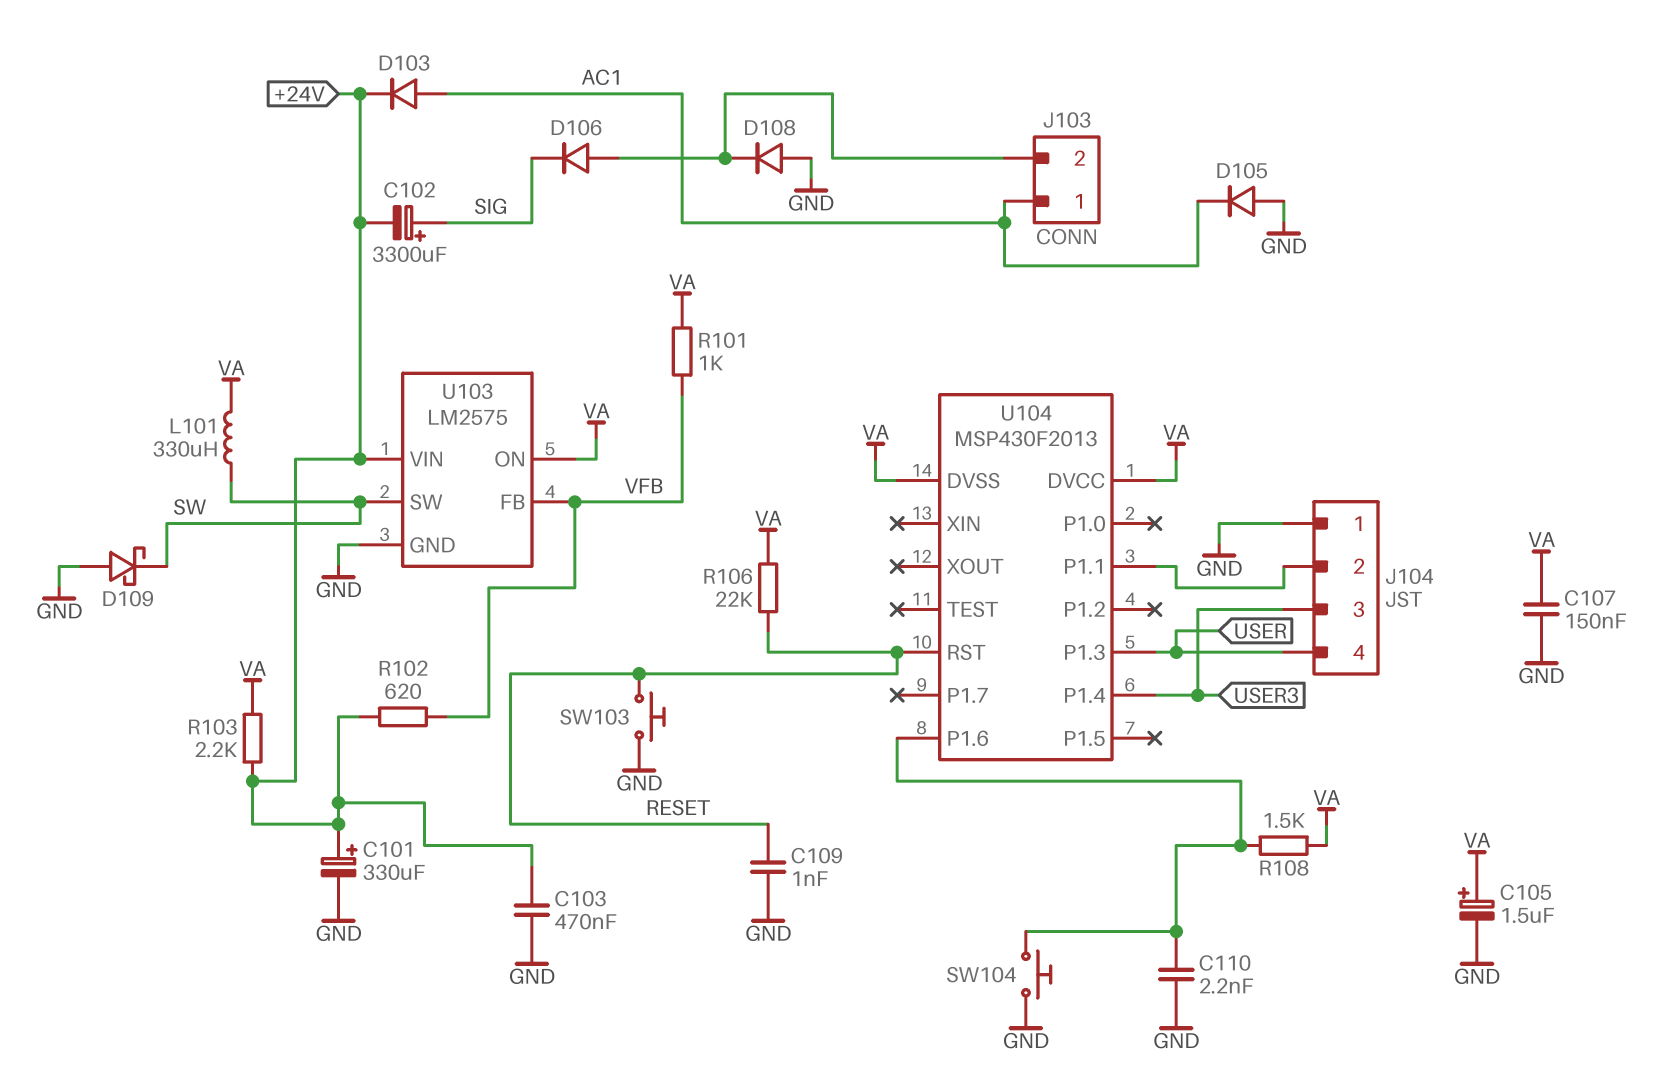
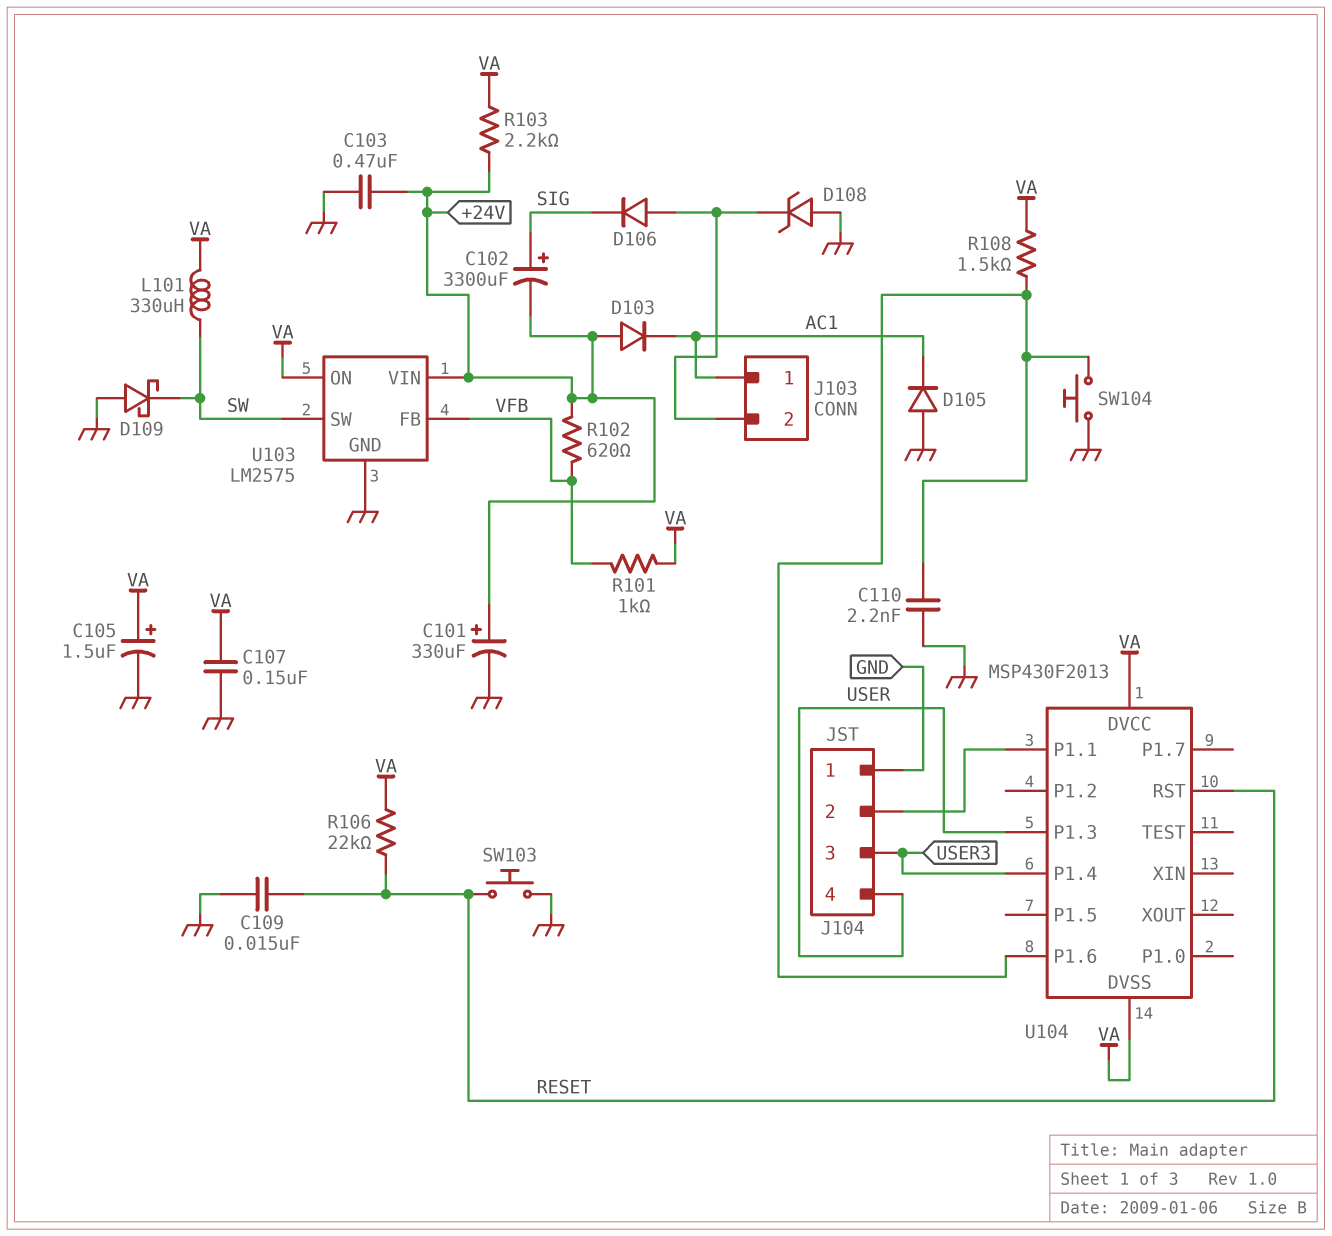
C109: 1nF (GND, RESET) -> 15nF (GND, RESET)
D103: diode (A AC1, K +24V) -> diode (A +24V, K AC1)
D108: diode (A GND, K J103/2) -> zener (A GND, K J103/2)

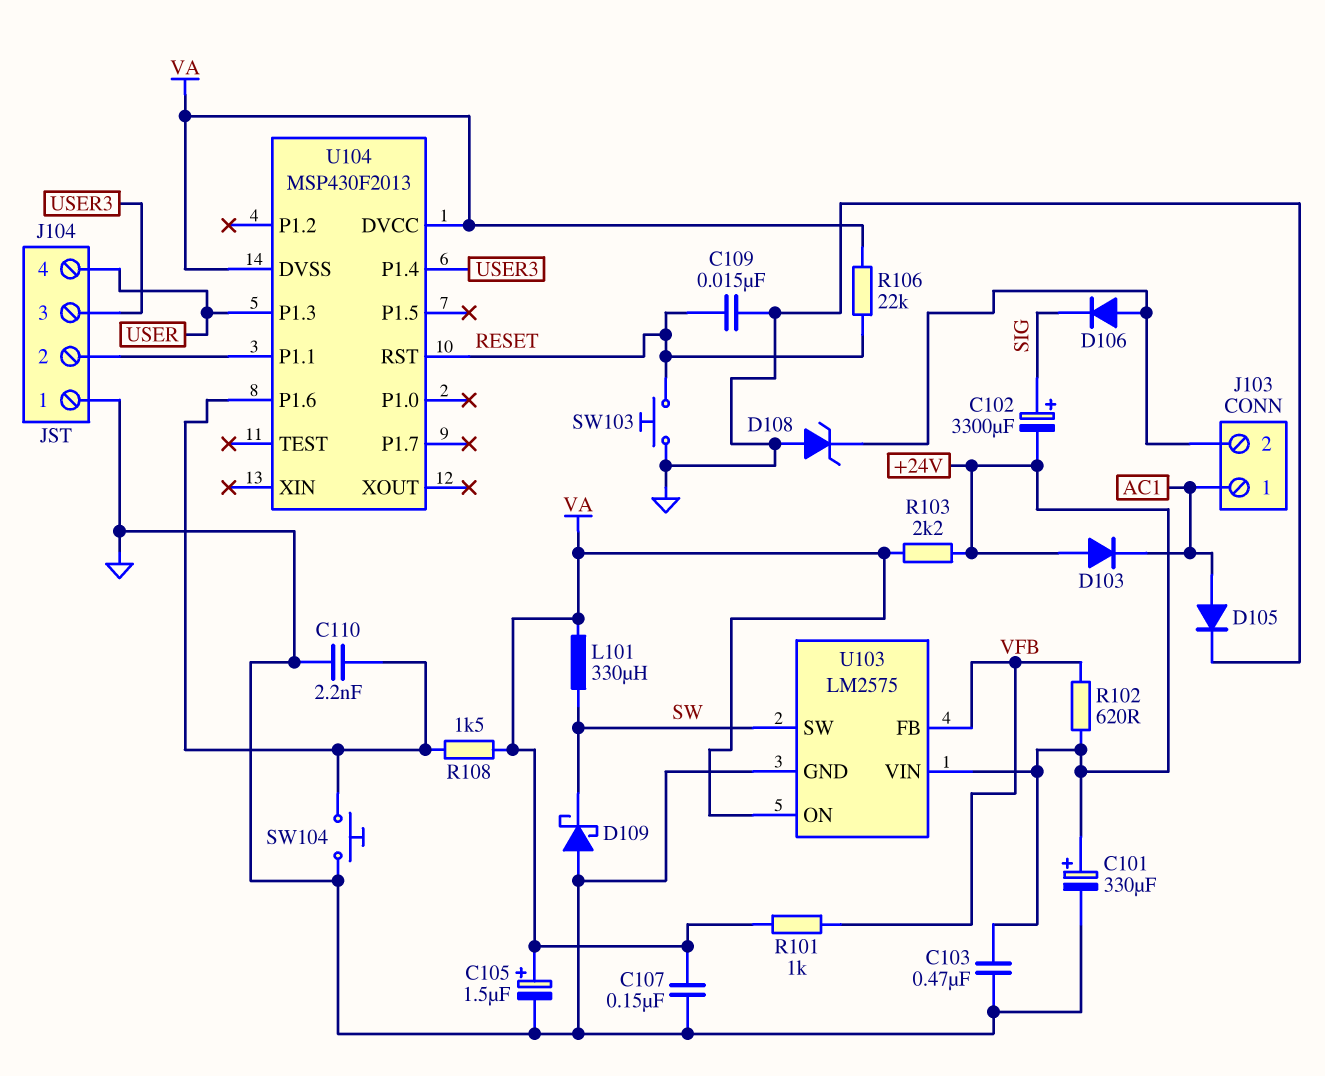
D105: diode (A GND, K AC1) -> diode (A AC1, K GND)

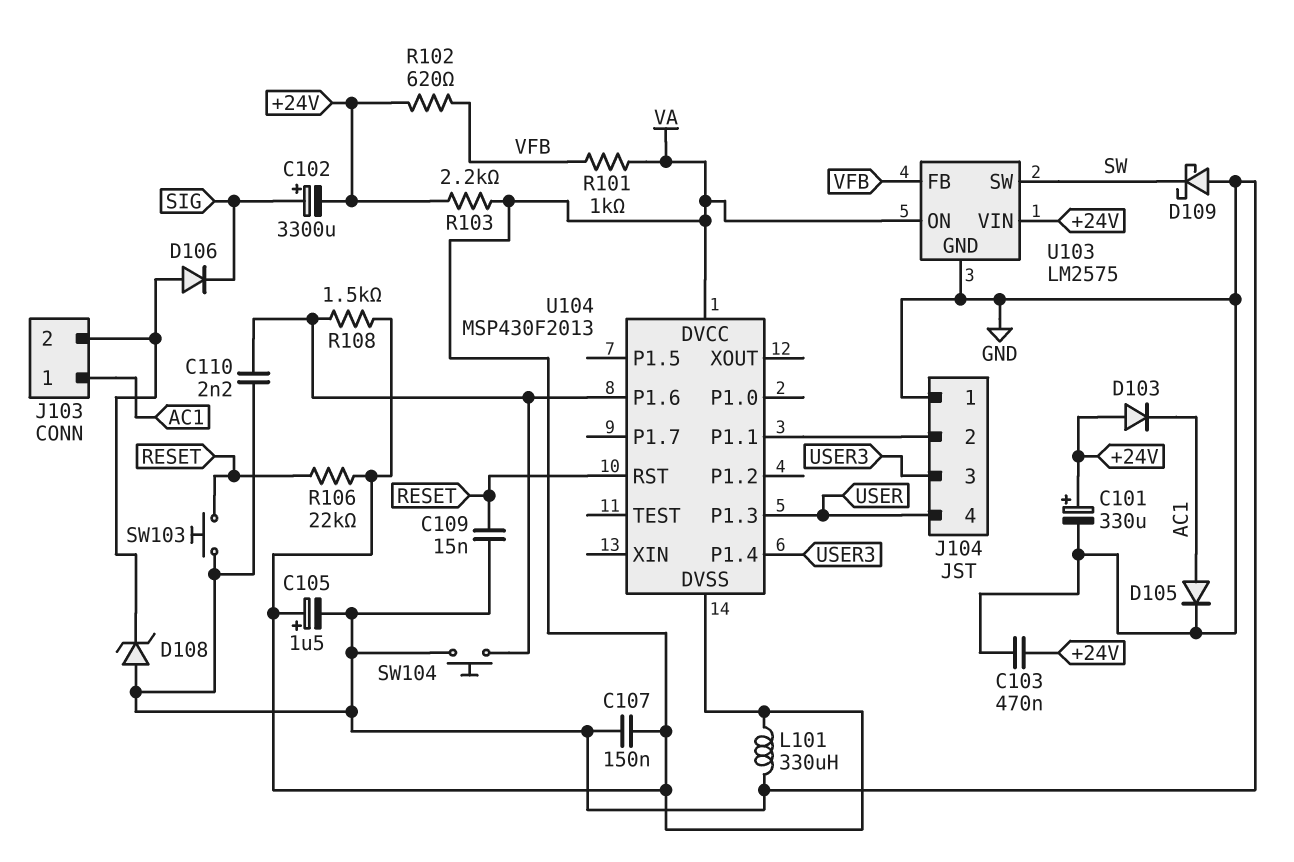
L101: 330uH (SW, VA) -> 330uH (GND, VA)

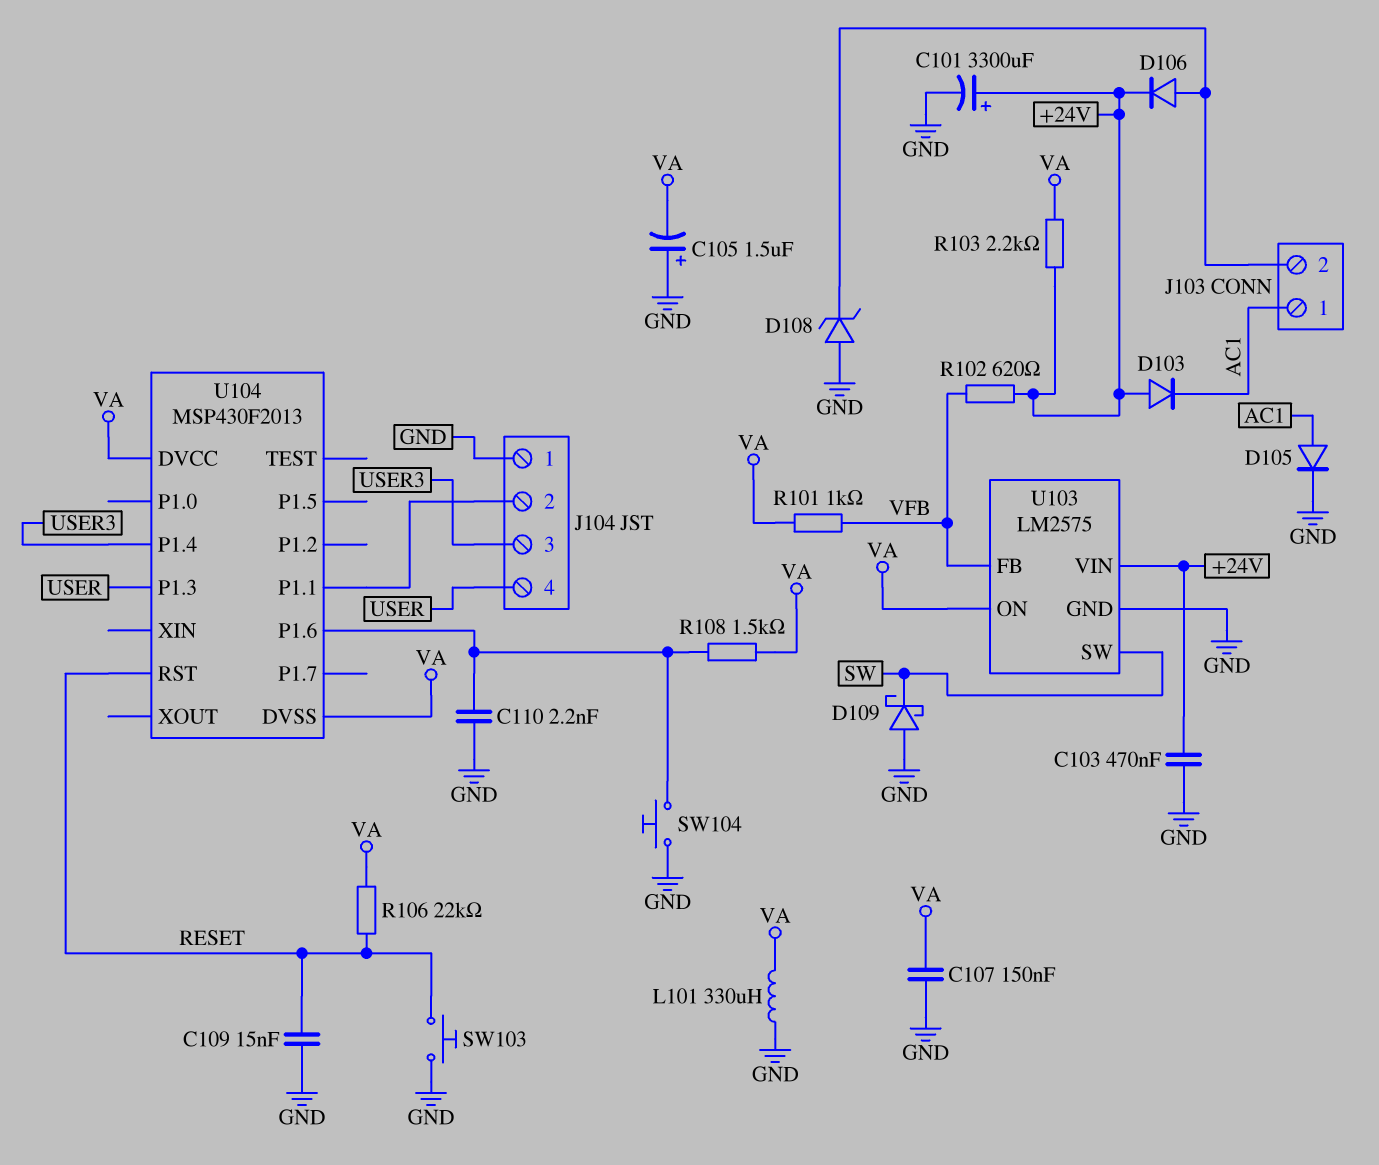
C101: 330uF (plus +24V, minus GND) -> 3300uF (plus +24V, minus GND)
C102: 3300uF (plus SIG, minus +24V) -> none
C105: 1.5uF (plus VA, minus GND) -> 1.5uF (plus GND, minus VA)
D106: diode (A J103/2, K SIG) -> diode (A J103/2, K +24V)

